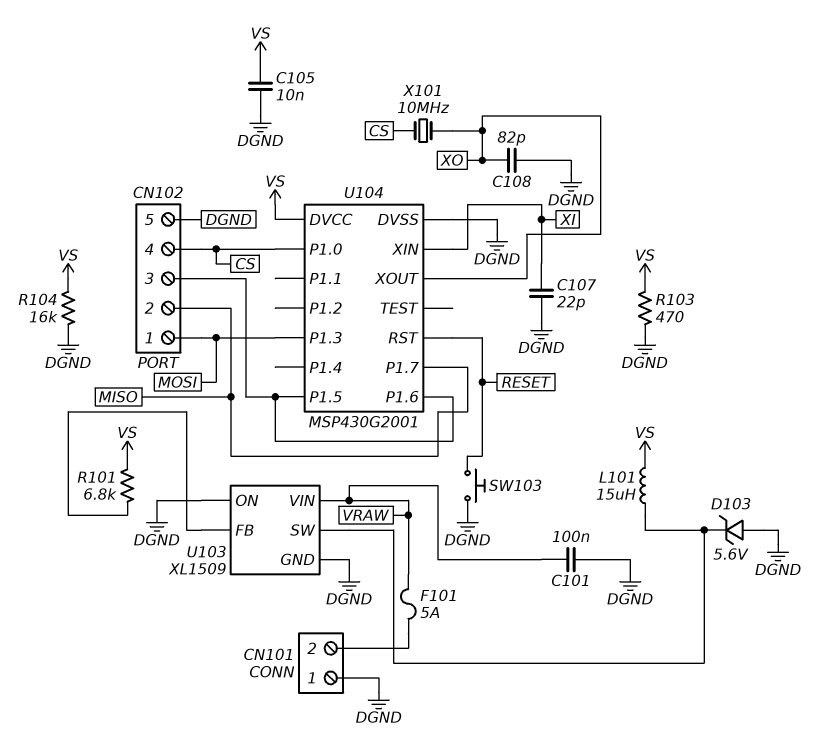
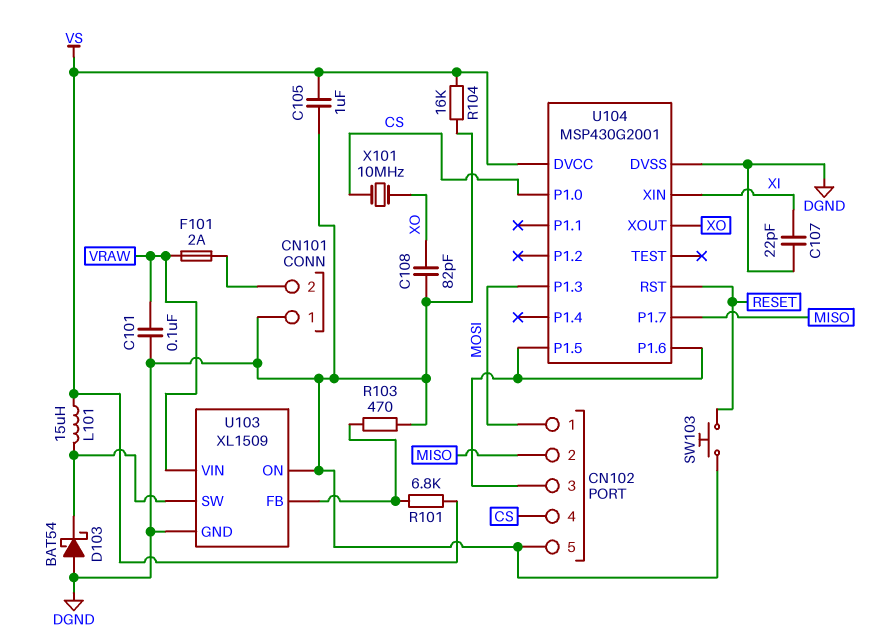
C105: 10nF (DGND, VS) -> 1uF (DGND, VS)
D103: zener 5.6V (A DGND, K U103/SW) -> schottky BAT54 (A DGND, K U103/SW)
F101: 5A (CN101/2, VRAW) -> 2A (CN101/2, VRAW)
R103: 470 (DGND, VS) -> 470 (DGND, U103/FB)

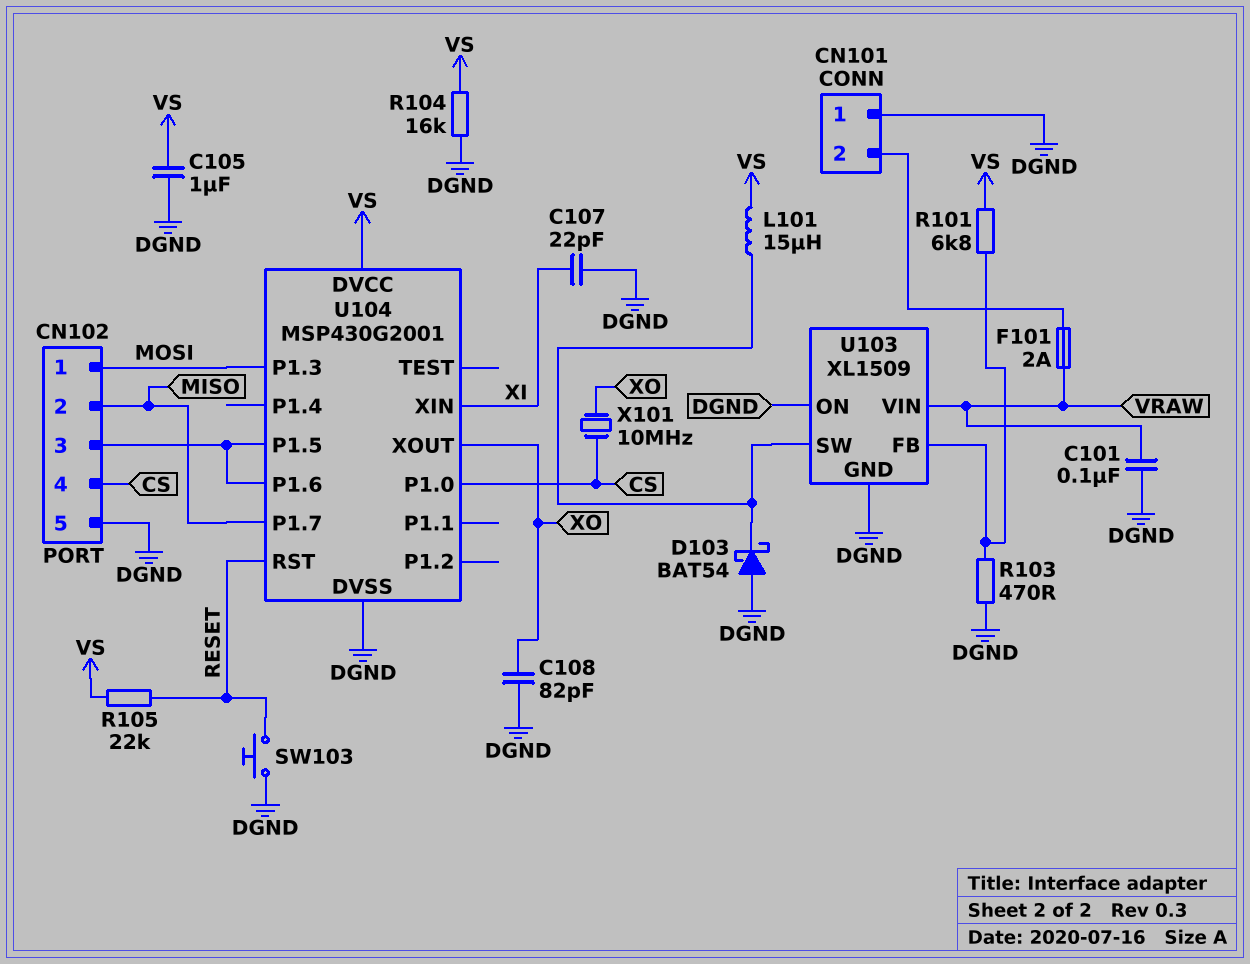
R105: none -> 22k (RESET, VS)

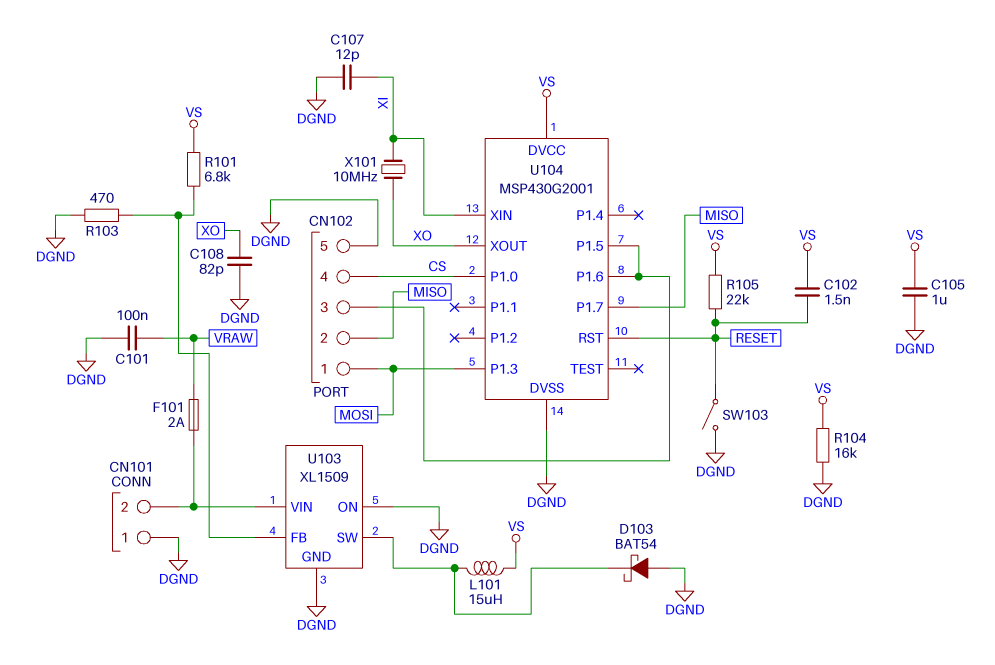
C102: none -> 1.5nF (RESET, VS)
C107: 22pF (DGND, XI) -> 12pF (DGND, XI)
SW103: button (DGND, RESET) -> switch (DGND, RESET)
U103 pin VIN: VRAW -> CN101/2
X101: 10MHz (CS, XO) -> 10MHz (XI, XO)

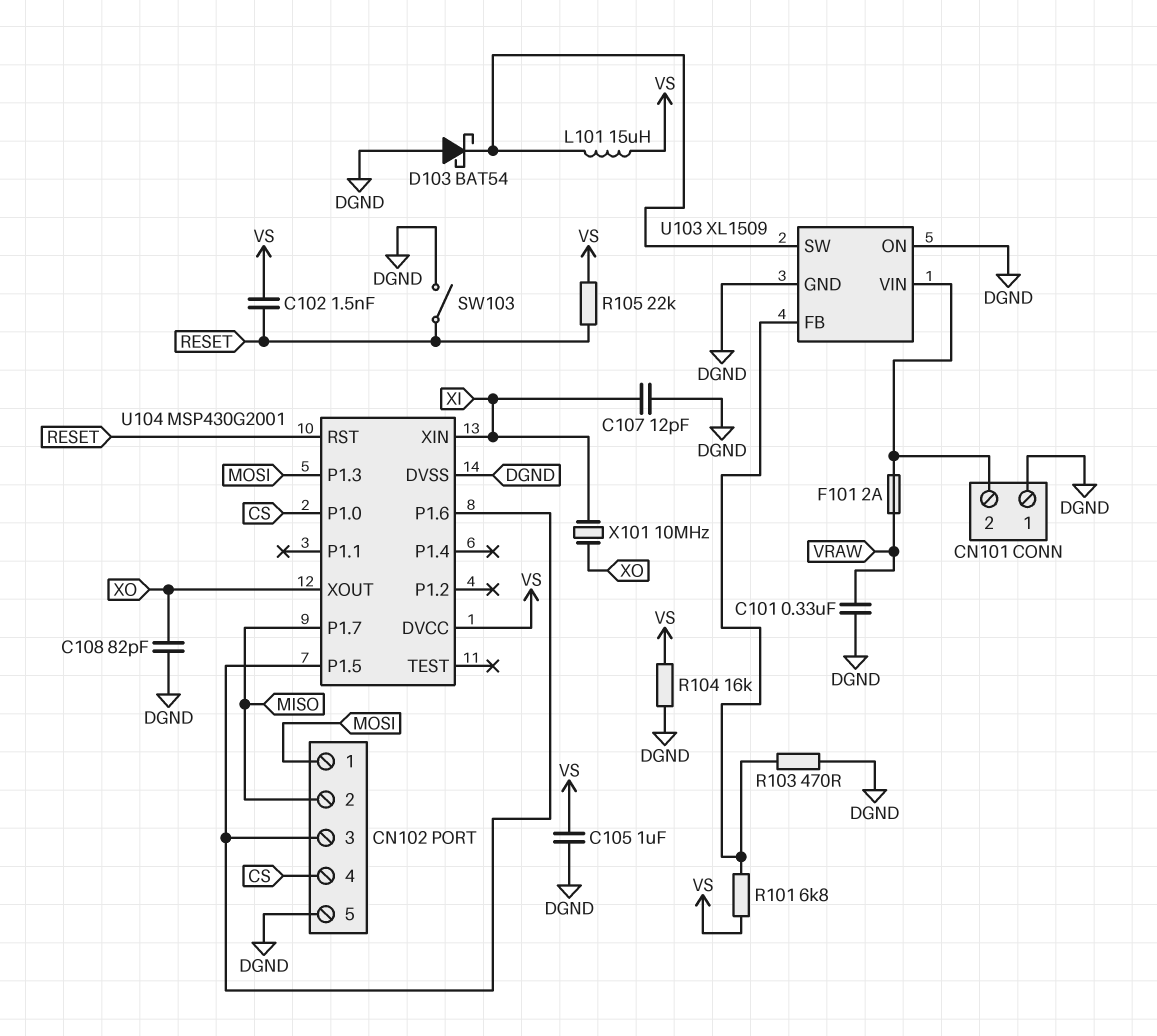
C101: 100nF (DGND, VRAW) -> 330nF (DGND, VRAW)

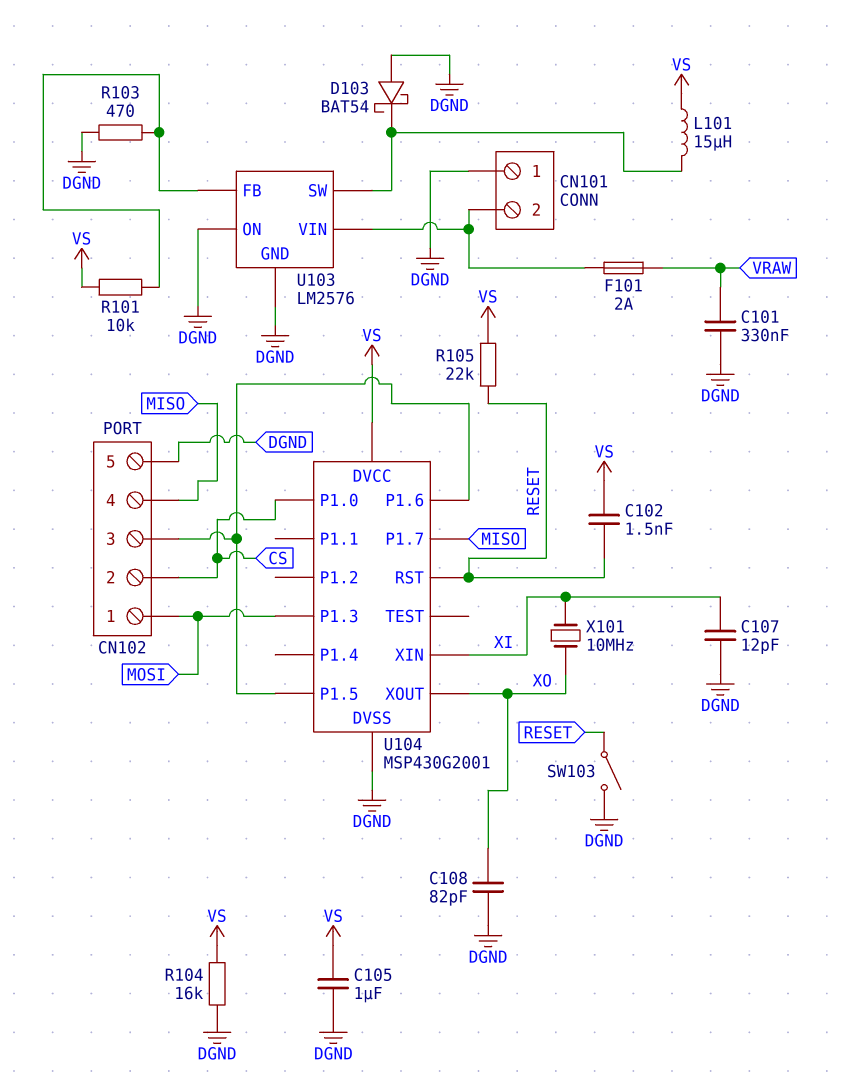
CN102 pin 2: MISO -> CS
CN102 pin 4: CS -> MISO
R101: 6.8k (U103/FB, VS) -> 10k (U103/FB, VS)
U103: XL1509 -> LM2576

